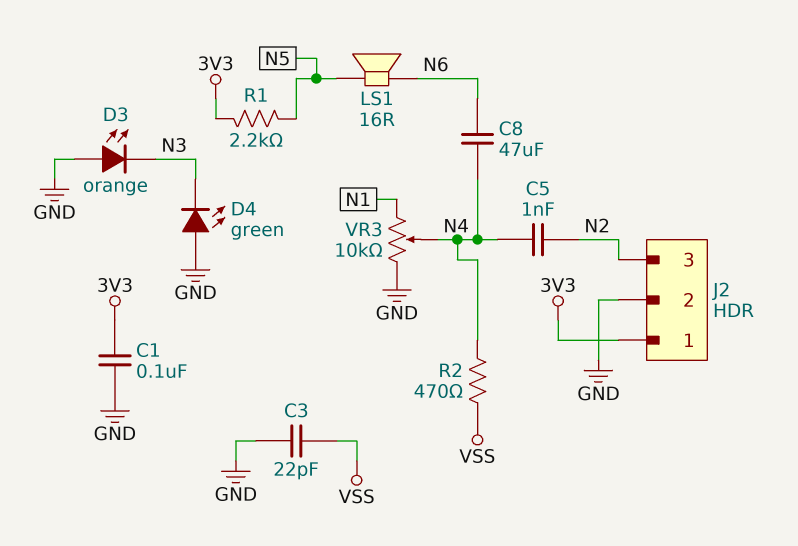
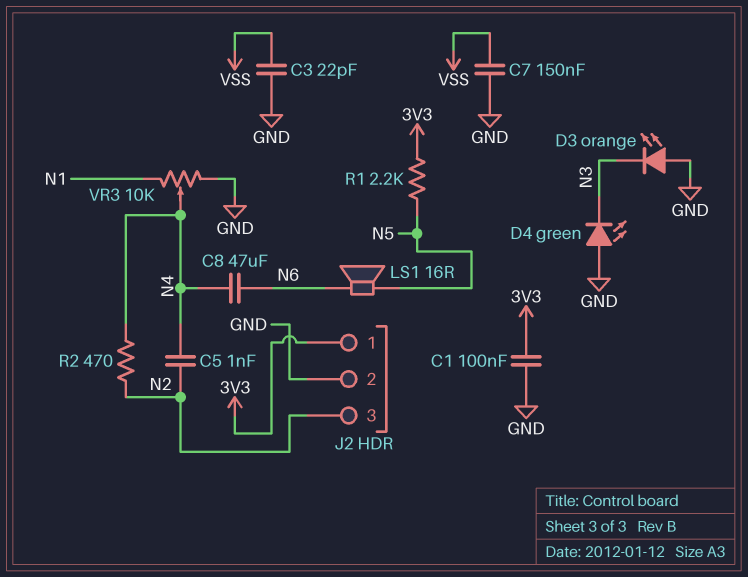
C7: none -> 150nF (GND, VSS)
R2: 470 (N4, VSS) -> 470 (N2, N4)

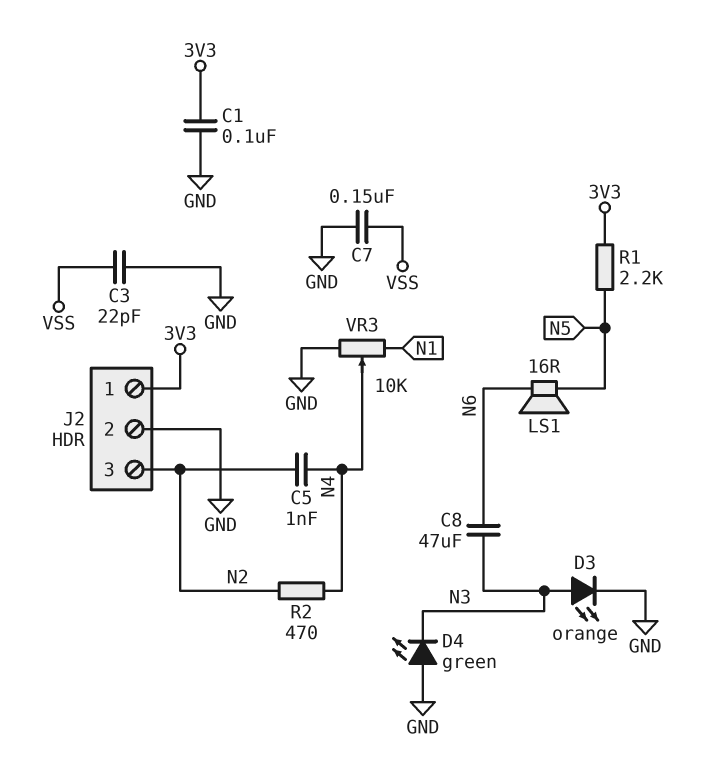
C8: 47uF (N4, N6) -> 47uF (N3, N6)
D3: LED orange (A GND, K N3) -> LED orange (A N3, K GND)

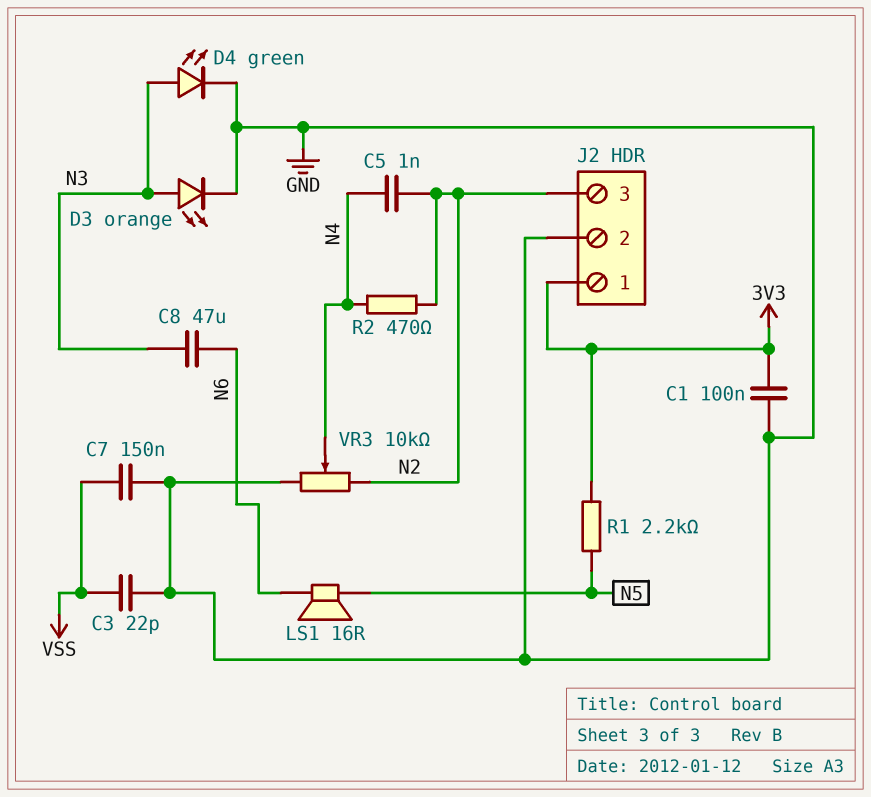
D4: LED green (A GND, K N3) -> LED green (A N3, K GND)
VR3: 10k (GND, N1, wiper N4) -> 10k (GND, N2, wiper N4)

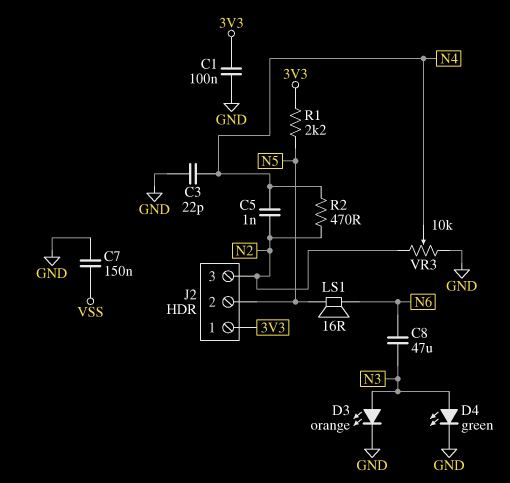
C3: 22pF (GND, VSS) -> 22pF (GND, N4)
J2 pin 2: GND -> N5

